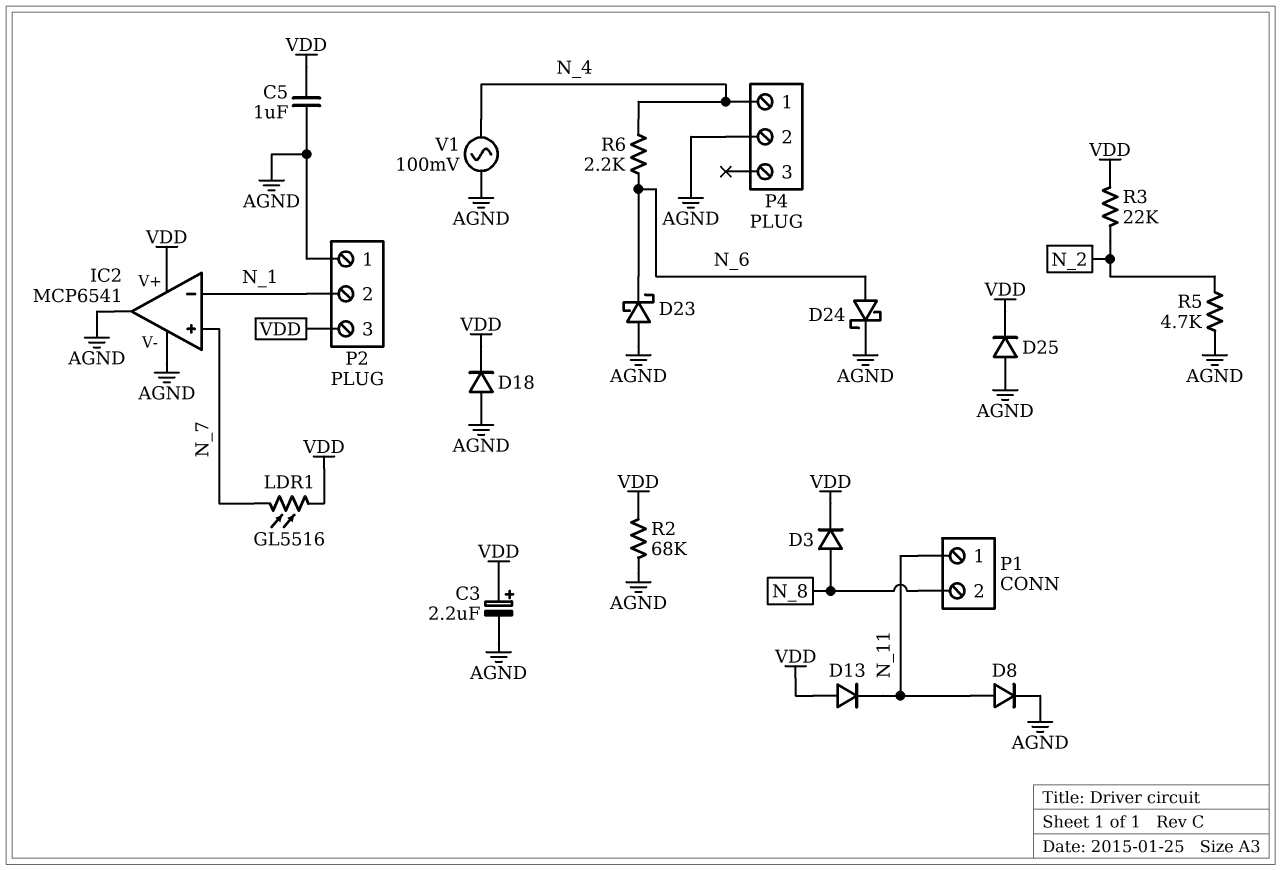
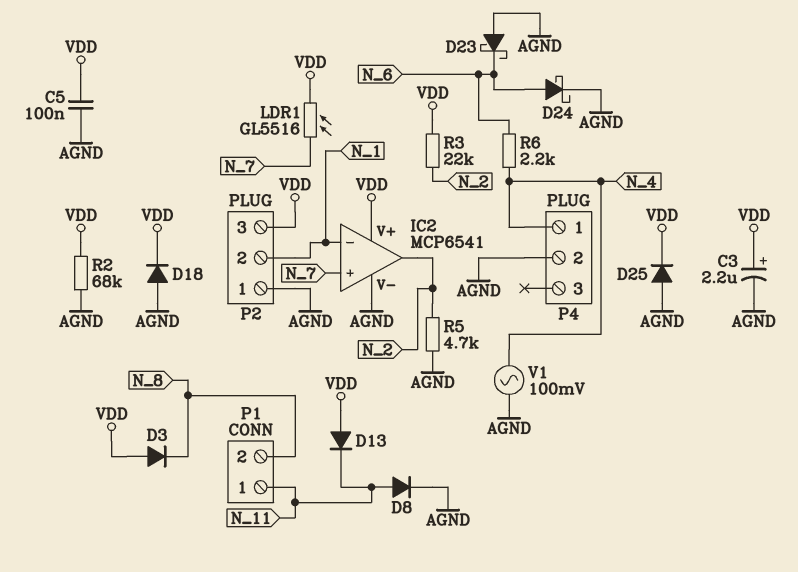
C5: 1uF (AGND, VDD) -> 100nF (AGND, VDD)
D3: diode (A N_8, K VDD) -> diode (A VDD, K N_8)
IC2 pin out: AGND -> N_2

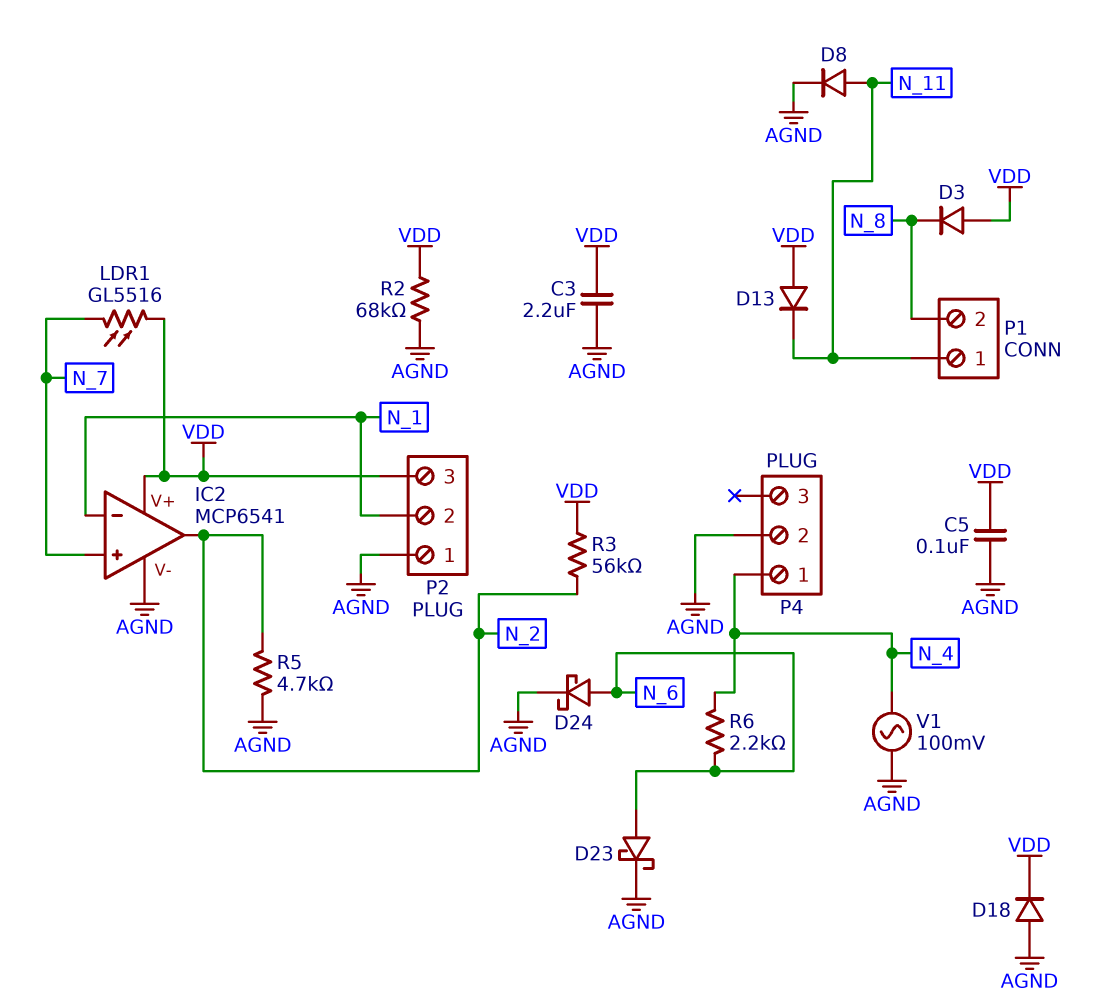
C3: 2.2uF (plus VDD, minus AGND) -> 2.2uF (AGND, VDD)
D23: schottky (A AGND, K N_6) -> schottky (A N_6, K AGND)
D25: diode (A AGND, K VDD) -> none
R3: 22k (N_2, VDD) -> 56k (N_2, VDD)

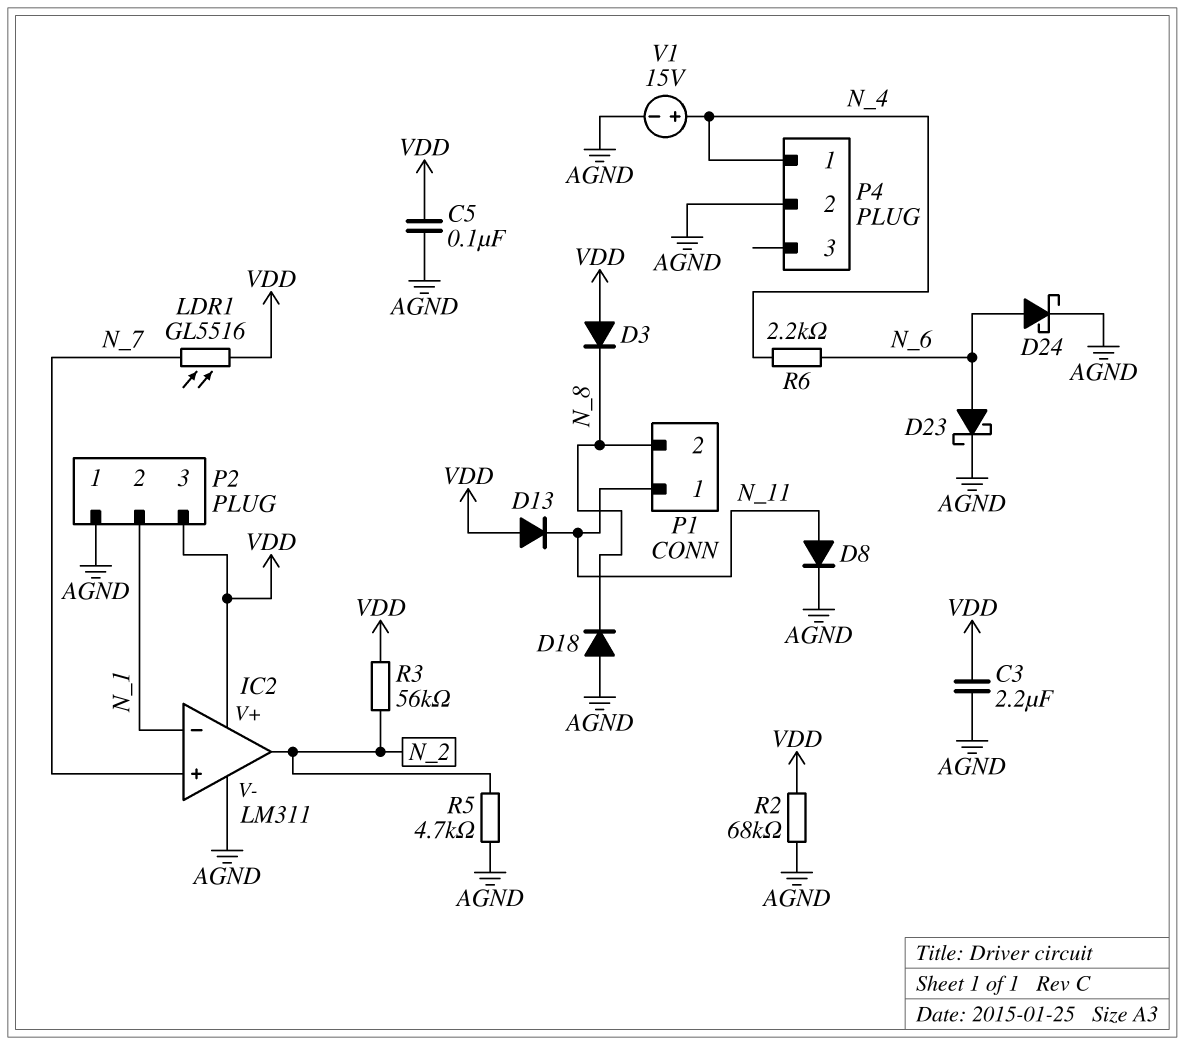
D18: diode (A AGND, K VDD) -> diode (A AGND, K N_8)
IC2: MCP6541 -> LM311
V1: AC 100mV (AGND, N_4) -> 15V (plus N_4, minus AGND)

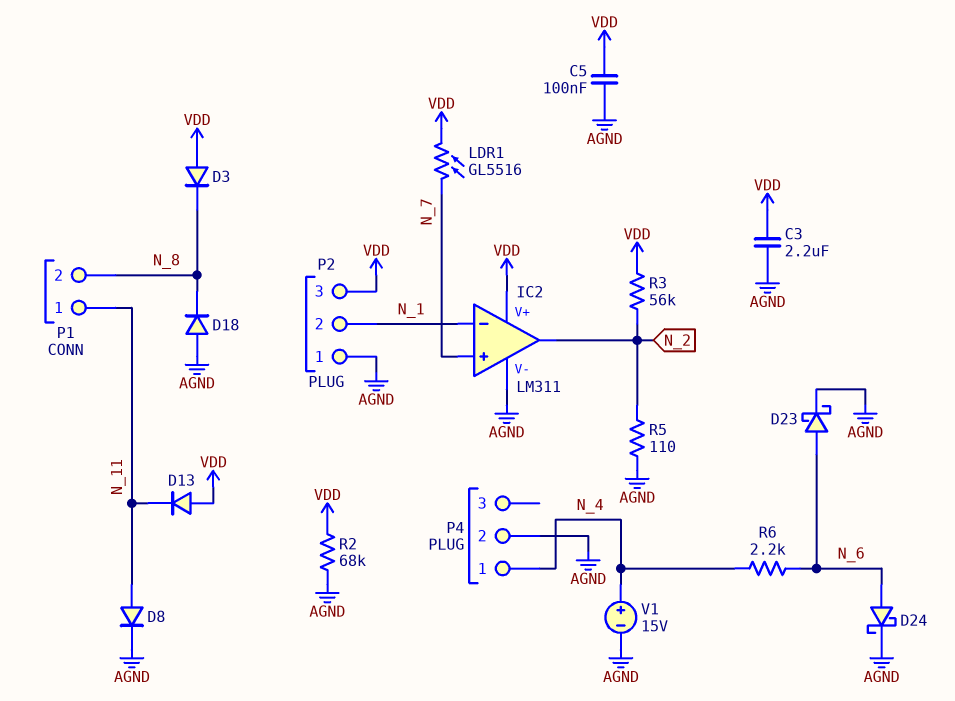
R5: 4.7k (AGND, N_2) -> 110 (AGND, N_2)

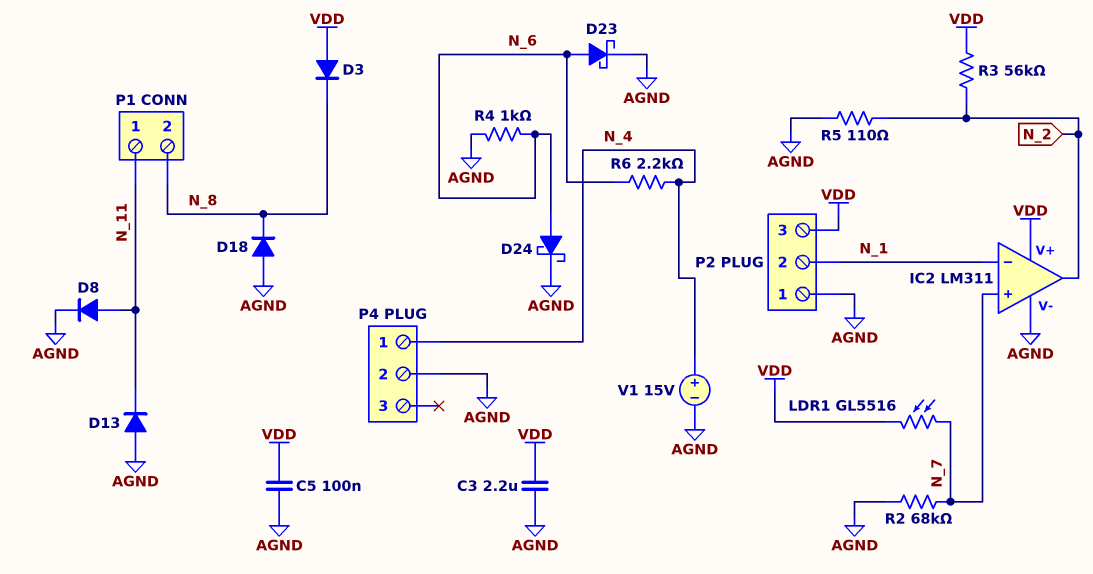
D13: diode (A VDD, K N_11) -> diode (A AGND, K N_11)
R2: 68k (AGND, VDD) -> 68k (AGND, N_7)
R4: none -> 1k (AGND, N_6)

